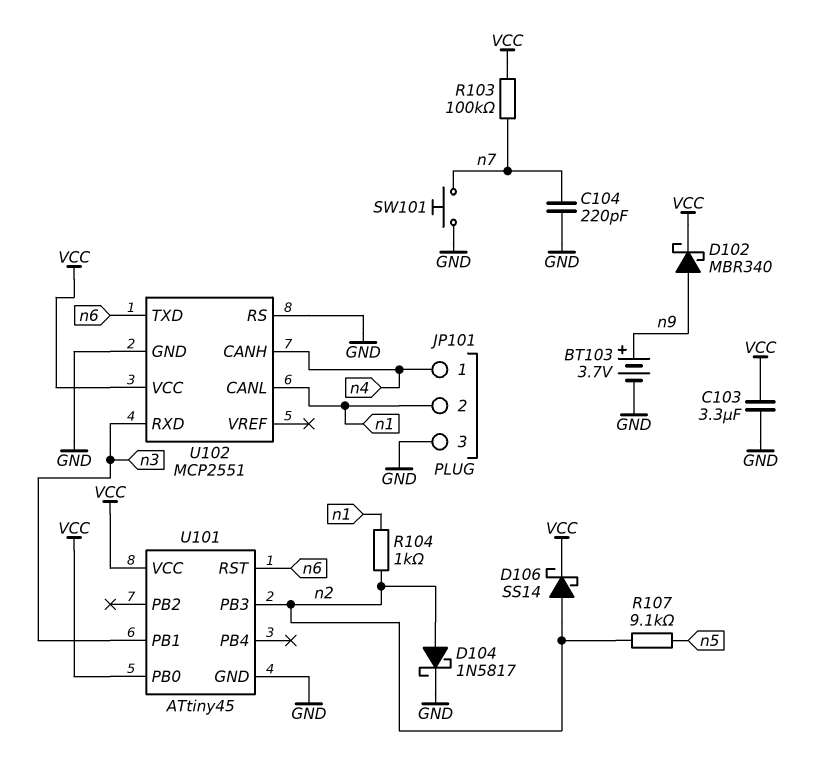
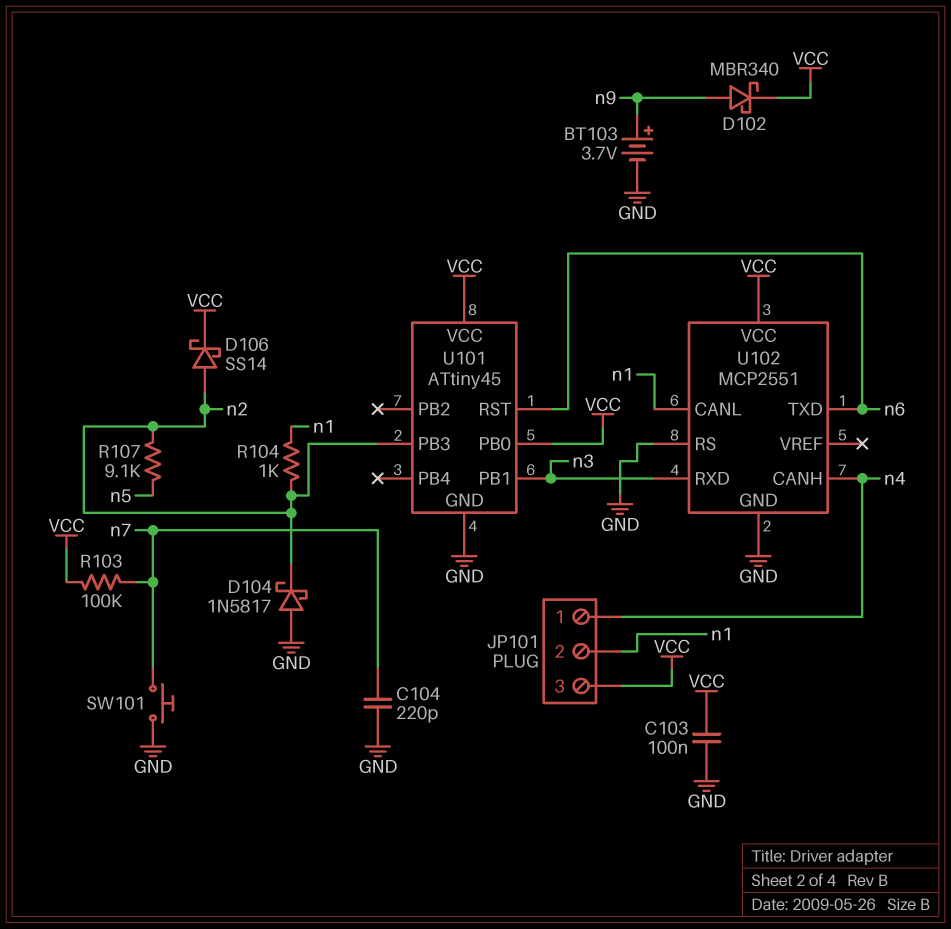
C103: 3.3uF (GND, VCC) -> 100nF (GND, VCC)
D104: schottky 1N5817 (A n2, K GND) -> schottky 1N5817 (A GND, K n2)
JP101 pin 3: GND -> VCC

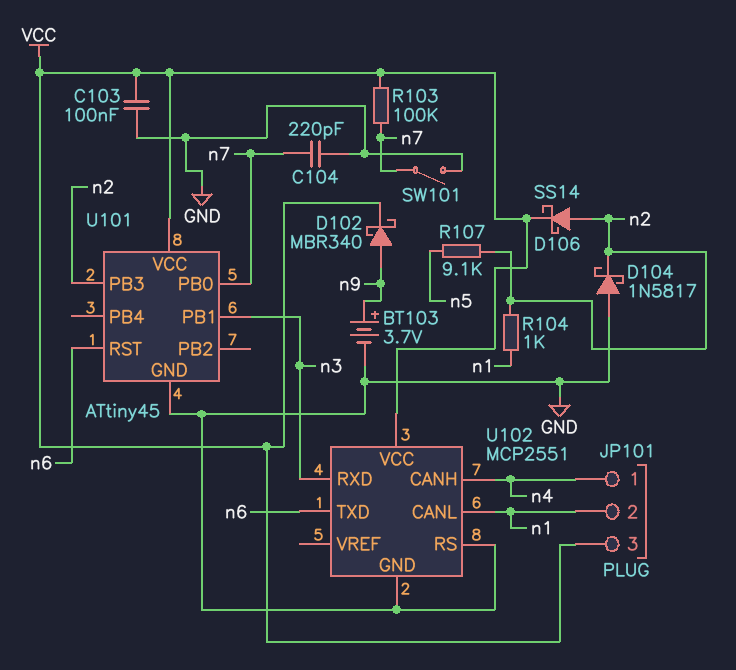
SW101: button (GND, n7) -> switch (GND, n7)
U101 pin PB0: VCC -> n7

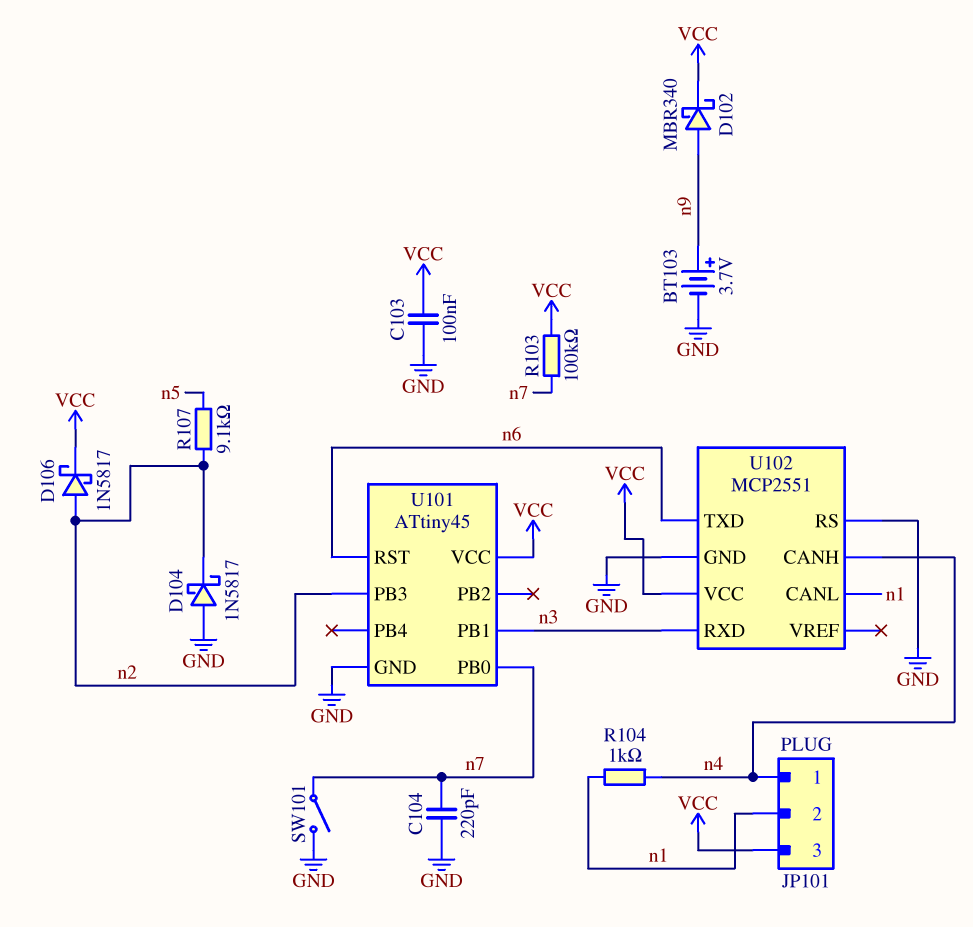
D106: schottky SS14 (A n2, K VCC) -> schottky 1N5817 (A n2, K VCC)
R104: 1k (n1, n2) -> 1k (n1, n4)

